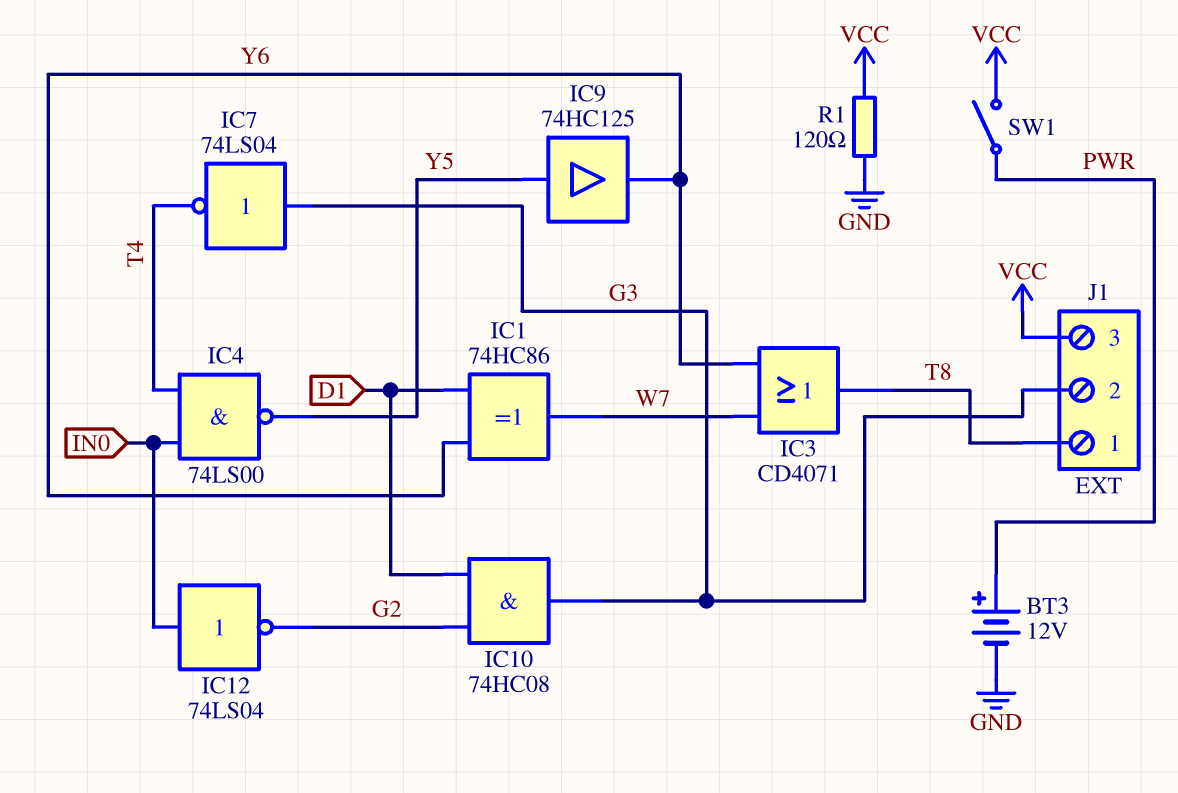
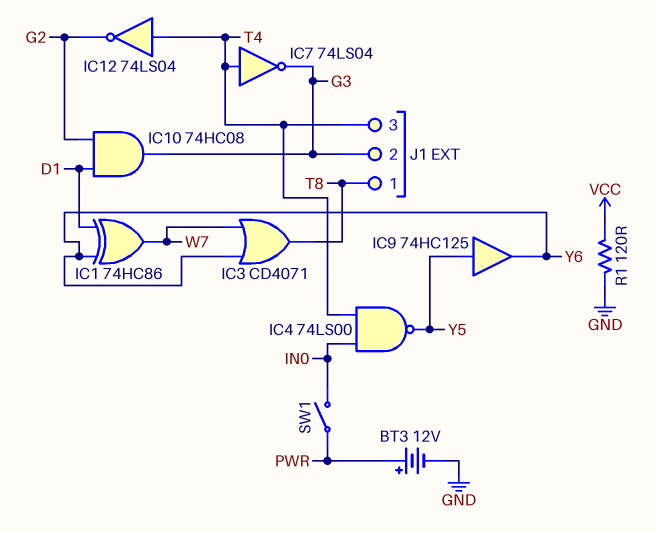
IC7: NOT 74LS04 (in G3, out T4) -> NOT 74LS04 (in T4, out G3)
IC12: NOT 74LS04 (in IN0, out G2) -> NOT 74LS04 (in T4, out G2)
J1 pin 3: VCC -> T4
SW1: switch (PWR, VCC) -> switch (IN0, PWR)

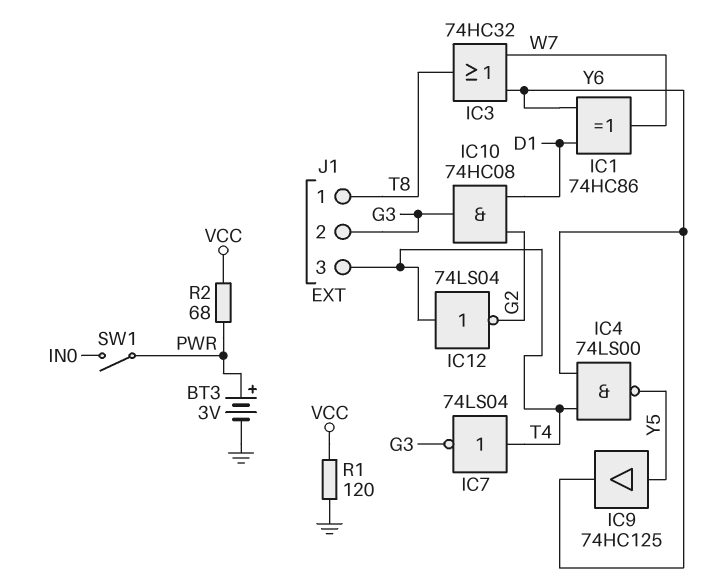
BT3: 12V (plus PWR, minus GND) -> 3V (plus PWR, minus GND)
IC3: OR CD4071 (in W7, in Y6, out T8) -> OR 74HC32 (in W7, in Y6, out T8)
IC4: NAND 74LS00 (in IN0, in T4, out Y5) -> NAND 74LS00 (in T4, in Y6, out Y5)
R2: none -> 68 (PWR, VCC)

